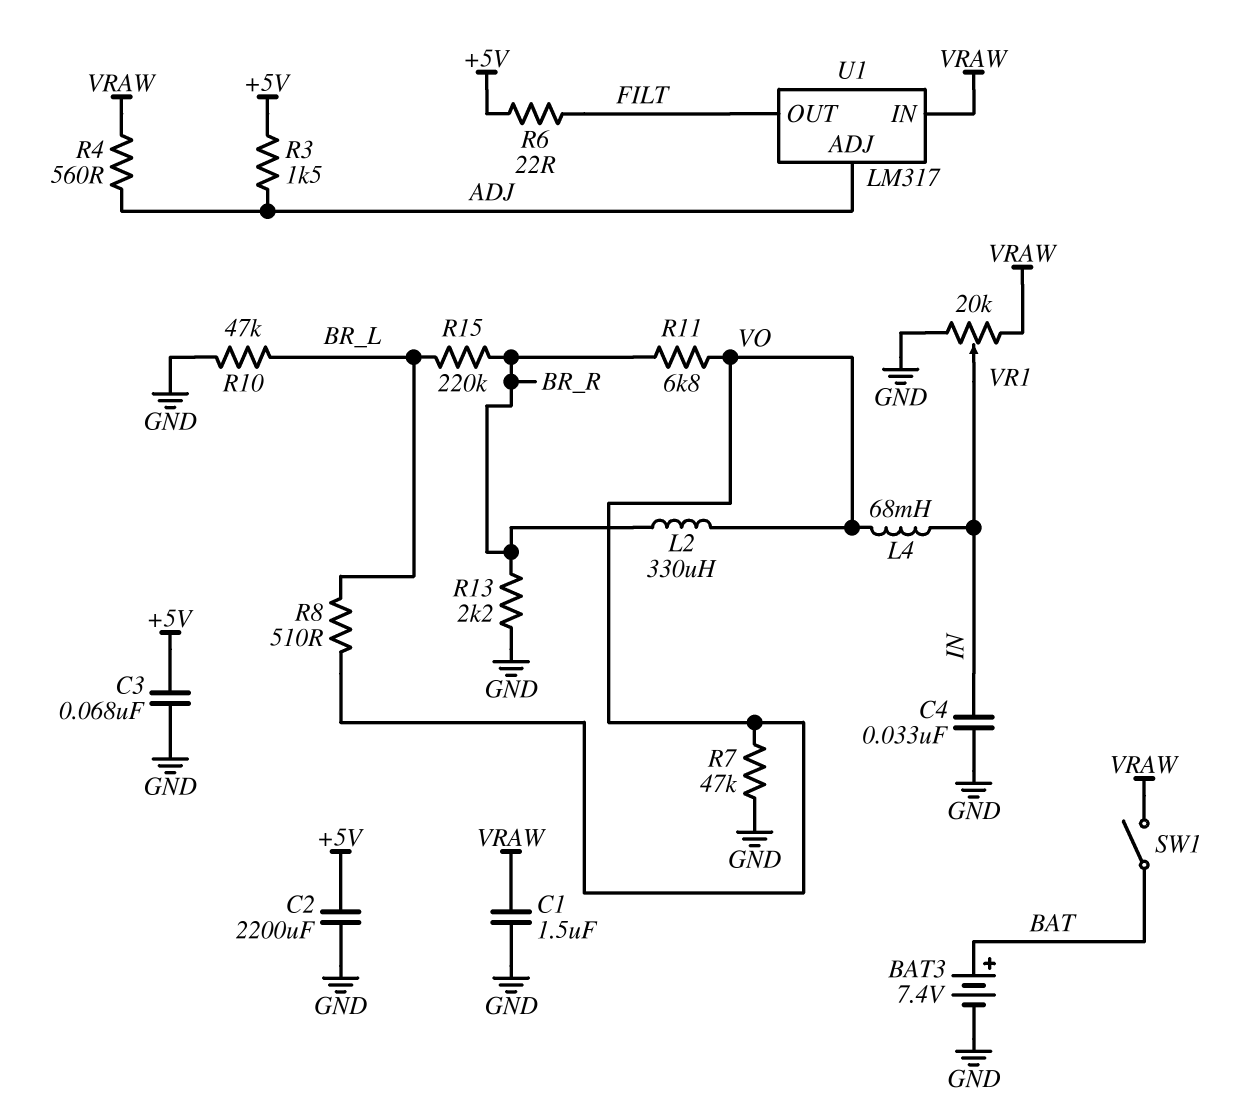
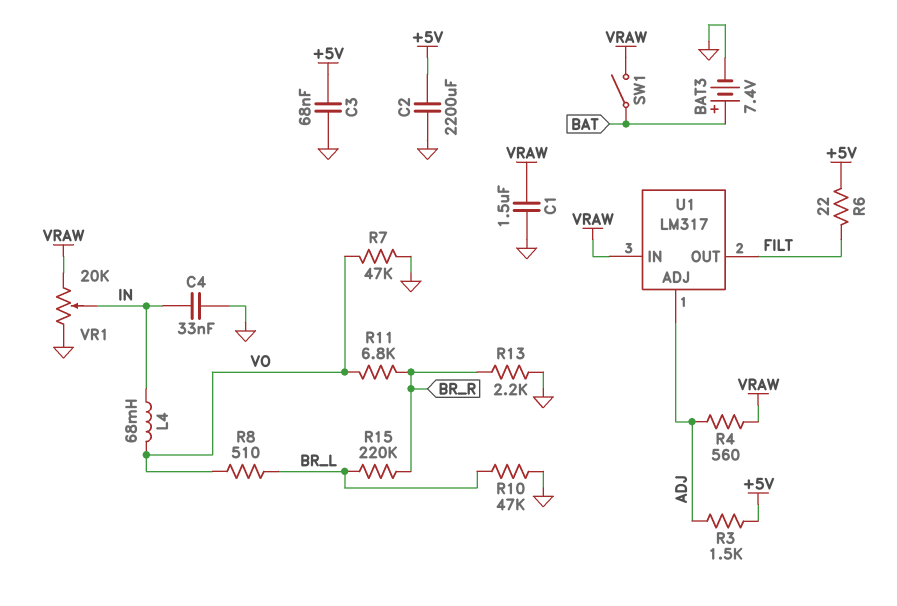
L2: 330uH (BR_R, VO) -> none

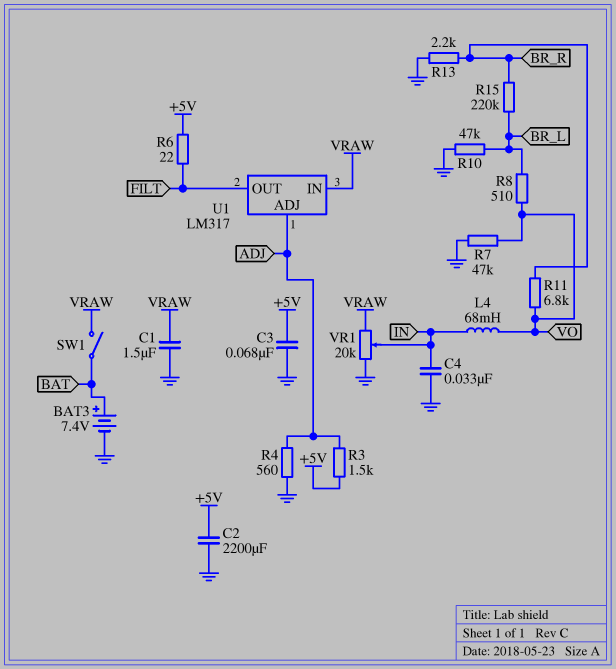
R4: 560 (ADJ, VRAW) -> 560 (ADJ, GND)

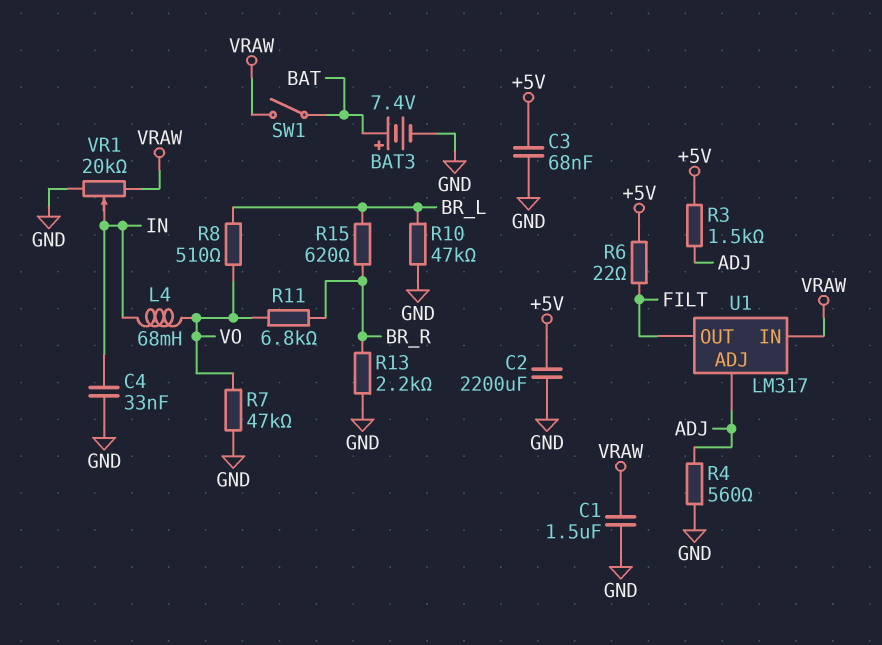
R15: 220k (BR_L, BR_R) -> 620 (BR_L, BR_R)

